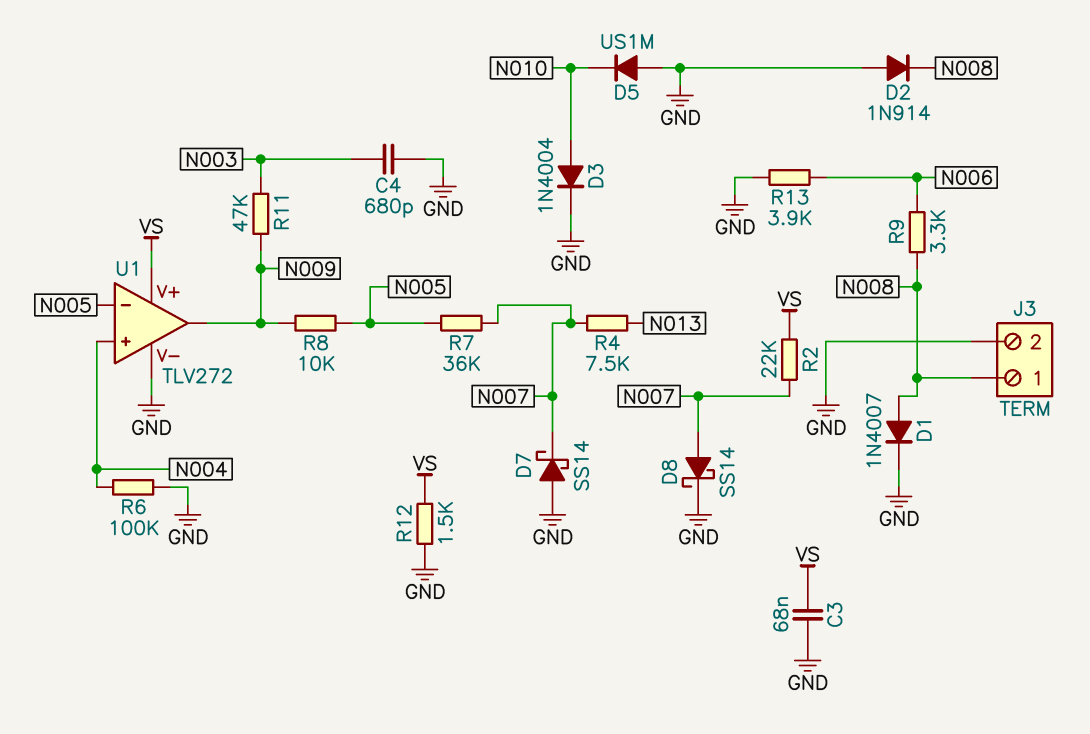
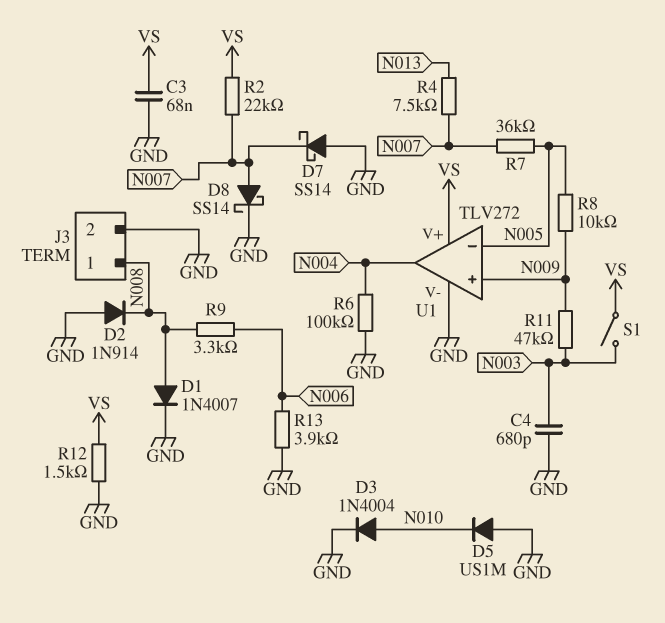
S1: none -> switch (N003, VS)
U1 pin in+: N004 -> N009
U1 pin out: N009 -> N004

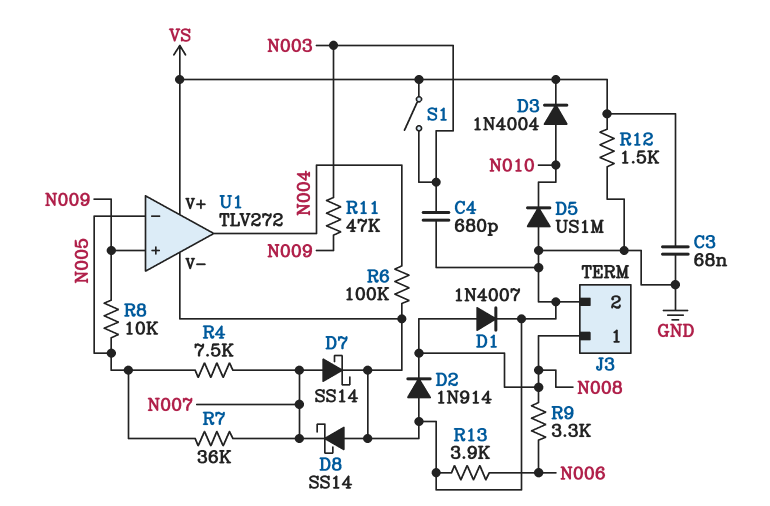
D3: diode 1N4004 (A N010, K GND) -> diode 1N4004 (A N010, K VS)
D7: schottky SS14 (A GND, K N007) -> schottky SS14 (A N007, K GND)
D8: schottky SS14 (A N007, K GND) -> schottky SS14 (A GND, K N007)
R2: 22k (N007, VS) -> none
R4: 7.5k (N007, N013) -> 7.5k (N005, N007)

